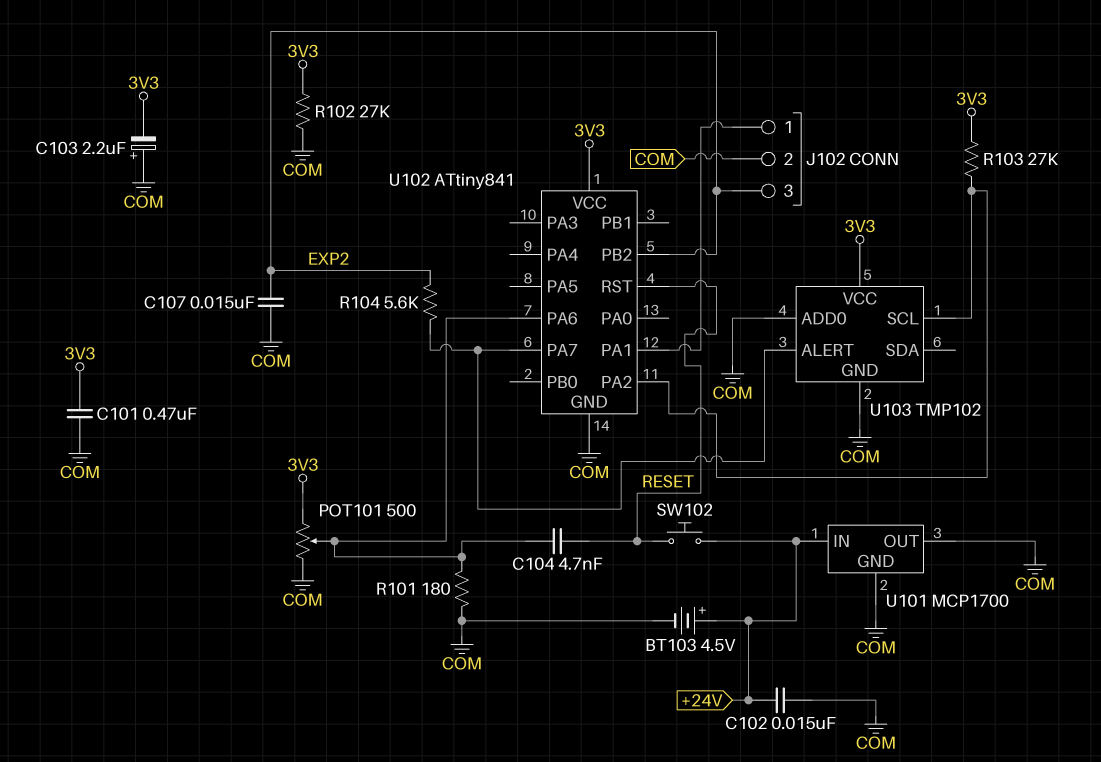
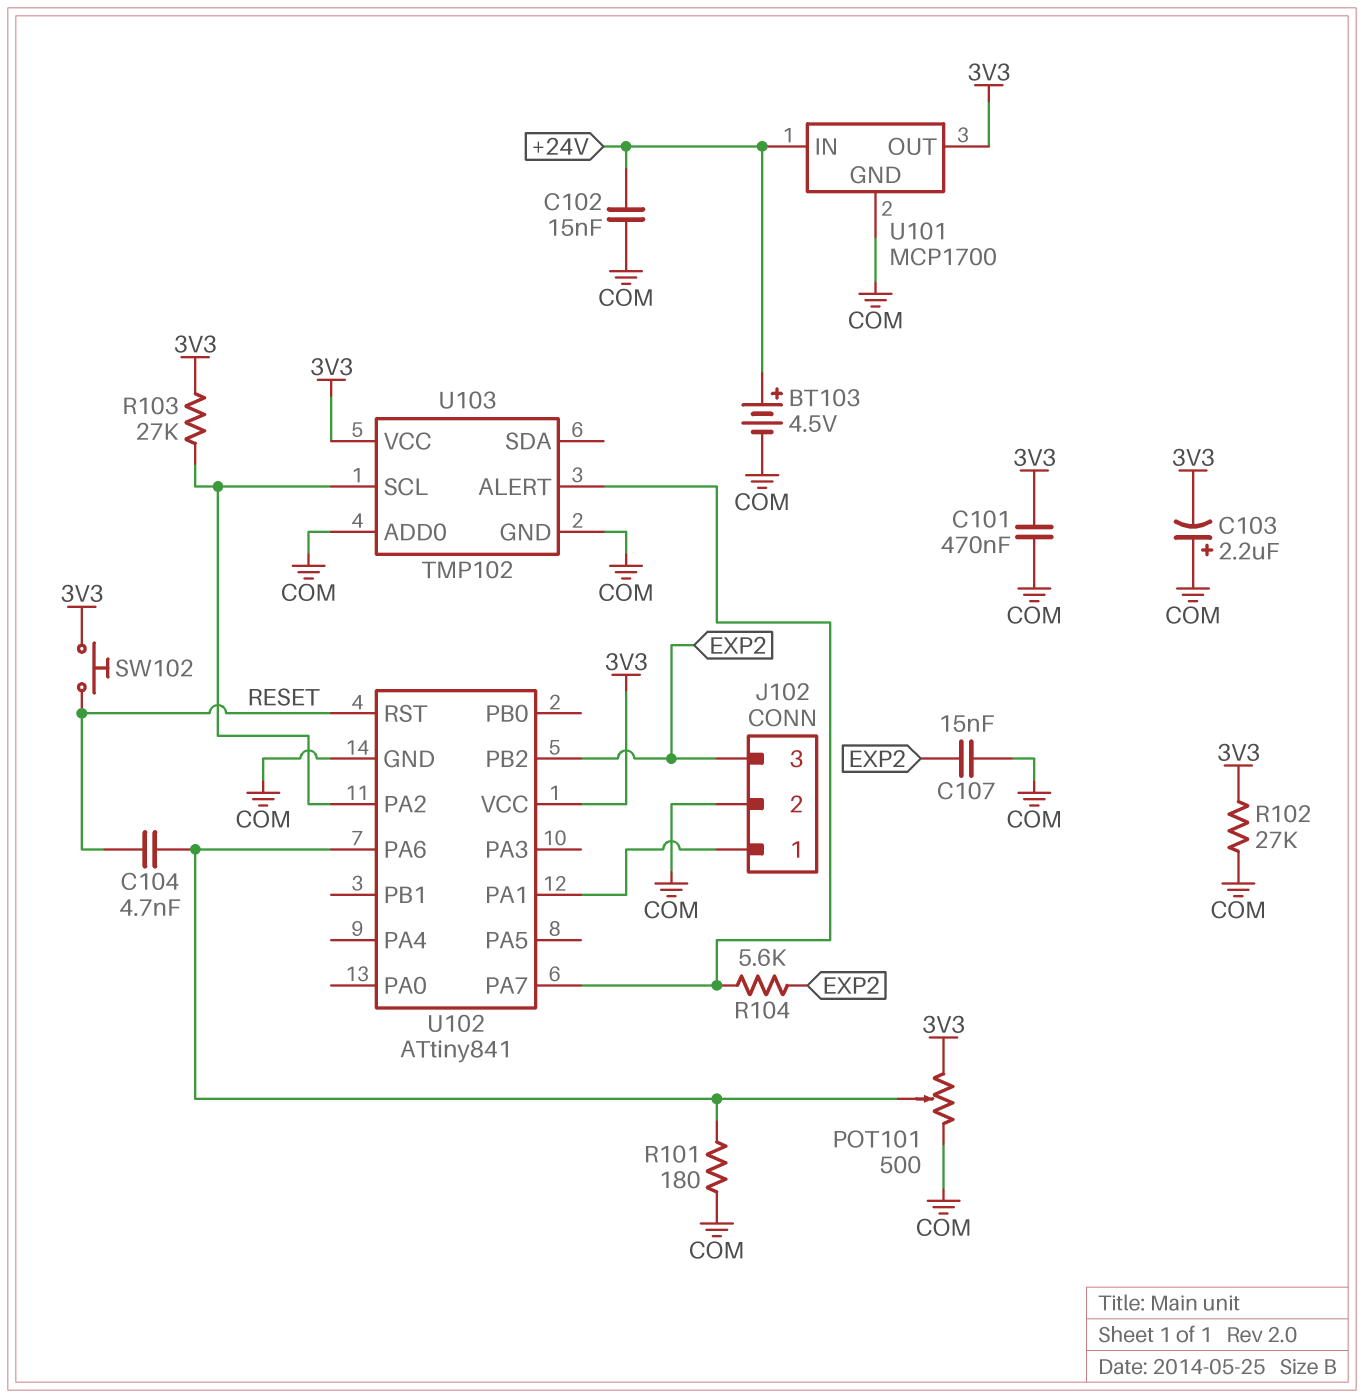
SW102: button (+24V, RESET) -> button (3V3, RESET)
U101 pin OUT: COM -> 3V3

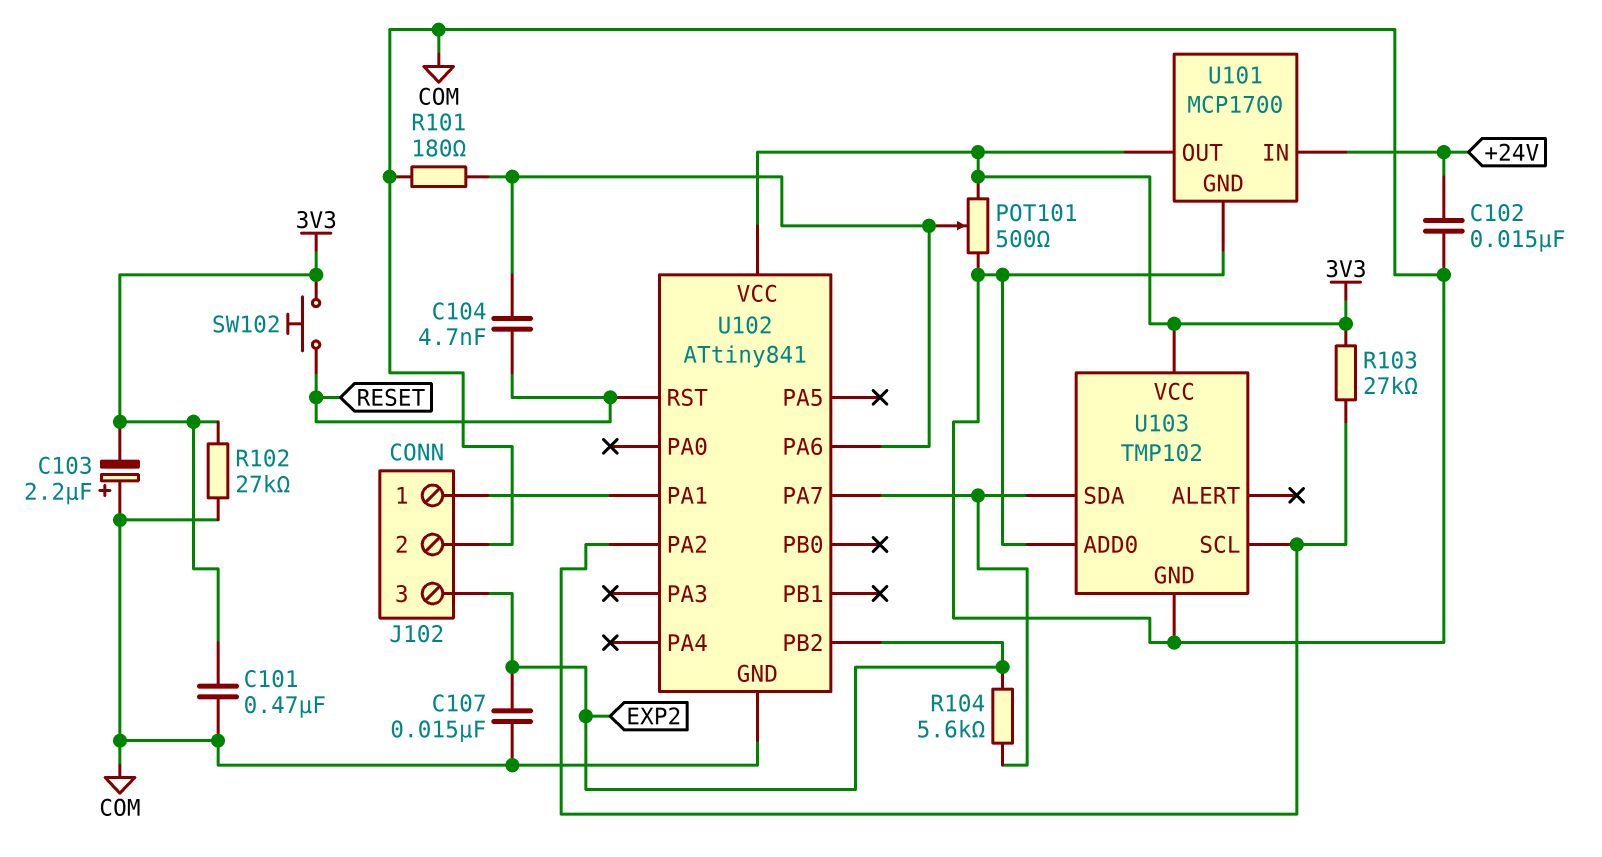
BT103: 4.5V (plus +24V, minus COM) -> none
U103 pin ALERT: U102/PA7 -> none
U103 pin SDA: none -> U102/PA7

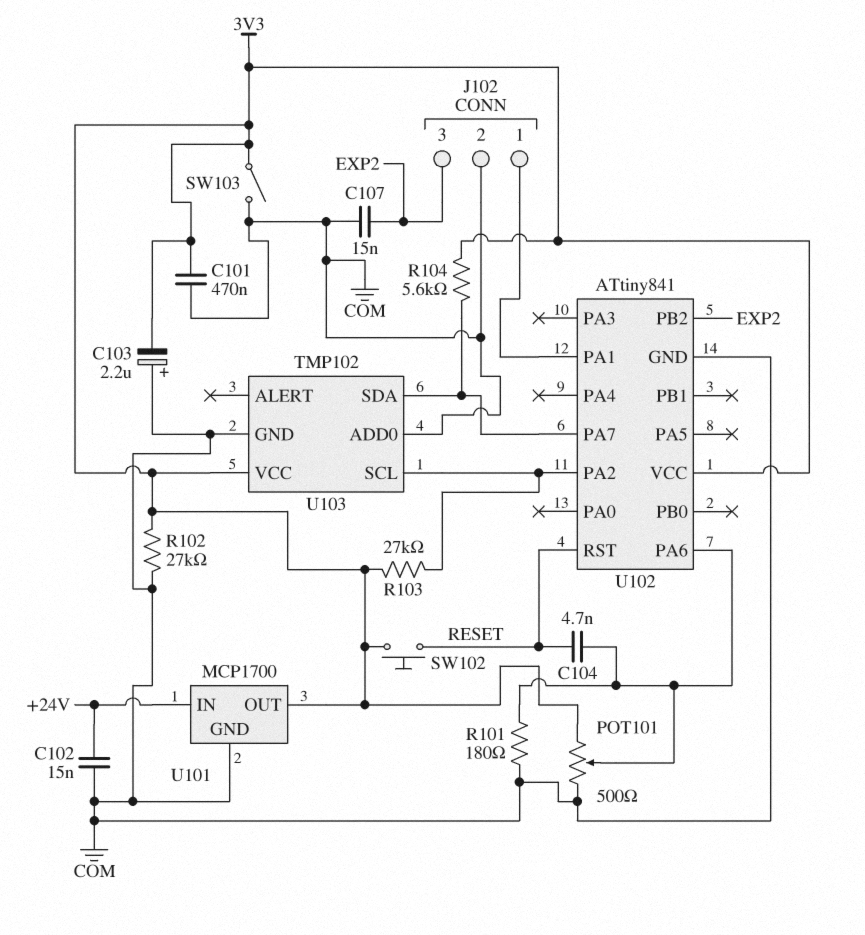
R104: 5.6k (EXP2, U102/PA7) -> 5.6k (3V3, U102/PA7)
SW103: none -> switch (3V3, COM)

